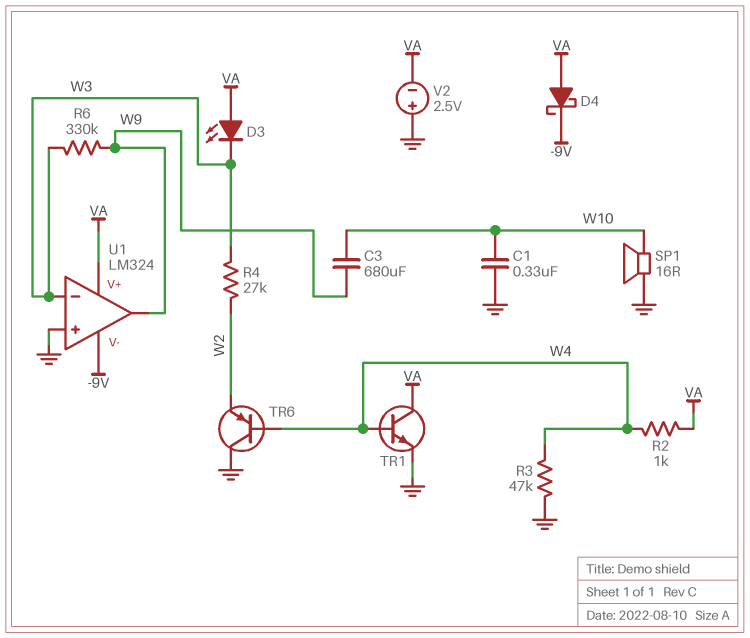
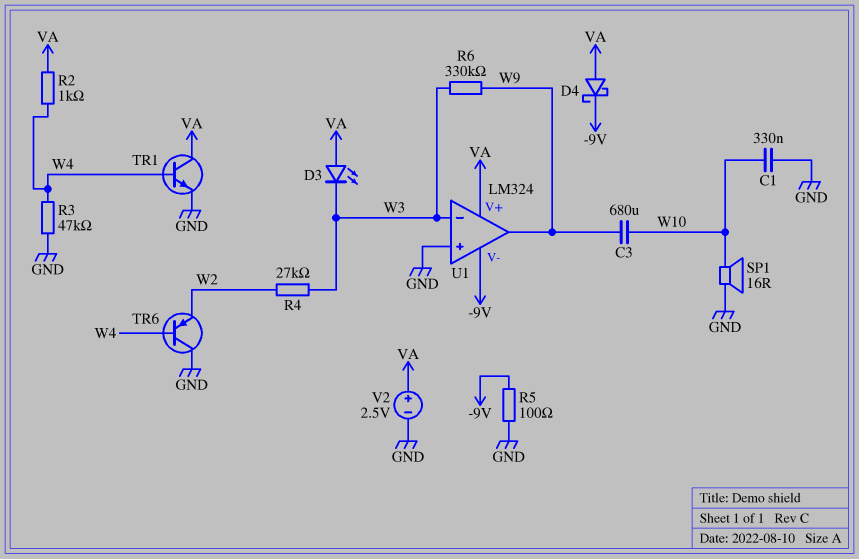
R5: none -> 100 (-9V, GND)
V2: 2.5V (plus GND, minus VA) -> 2.5V (plus VA, minus GND)

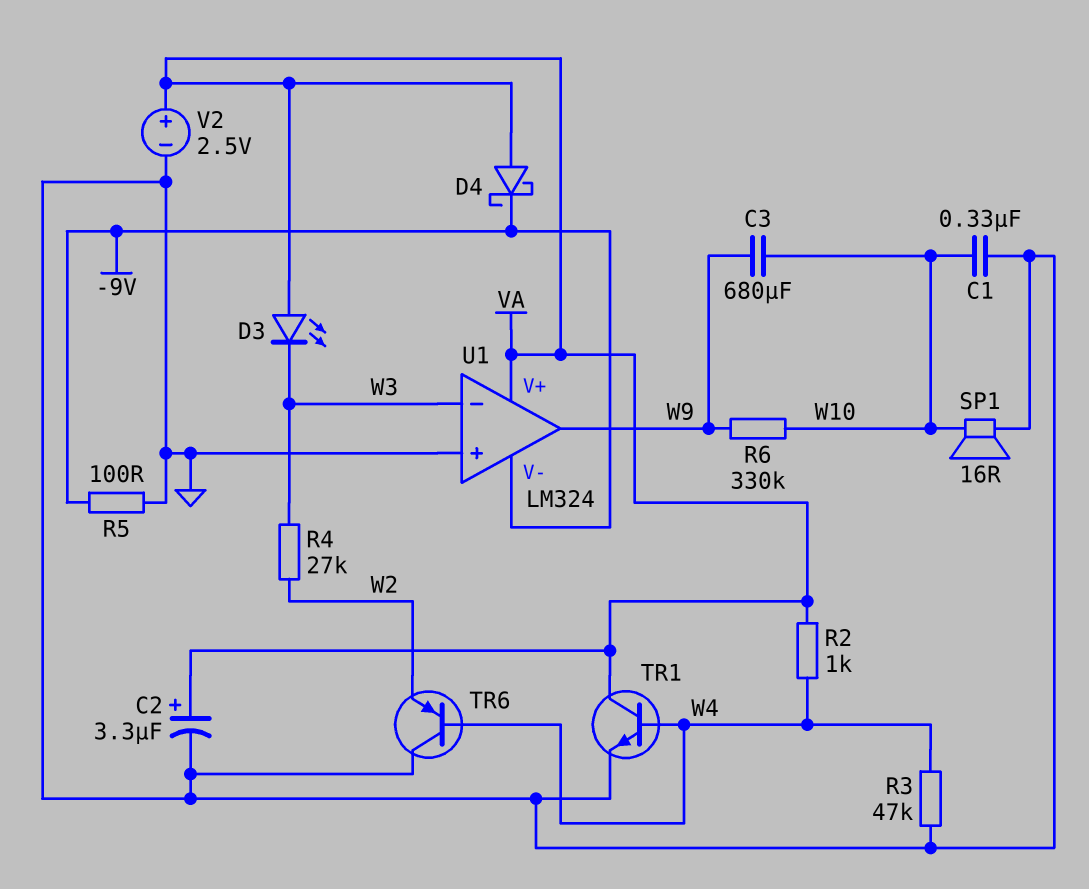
C2: none -> 3.3uF (plus VA, minus GND)
R6: 330k (W3, W9) -> 330k (W9, W10)

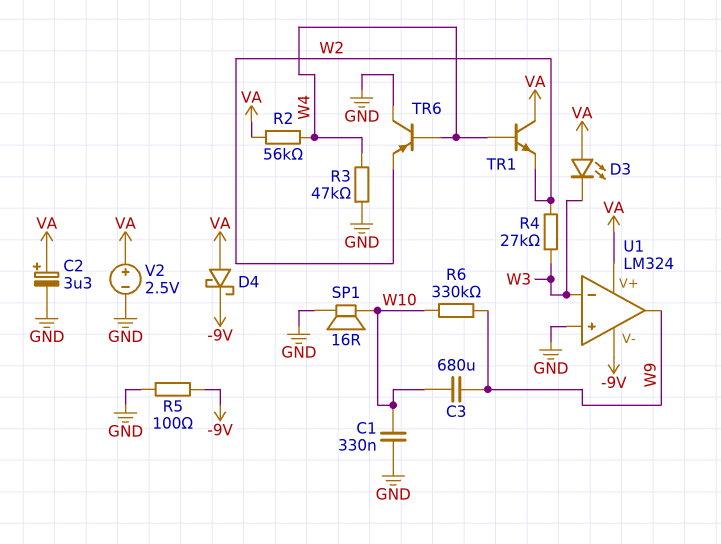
R2: 1k (VA, W4) -> 56k (VA, W4)
TR1: NPN (B W4, C VA, E GND) -> NPN (B W4, C VA, E W2)

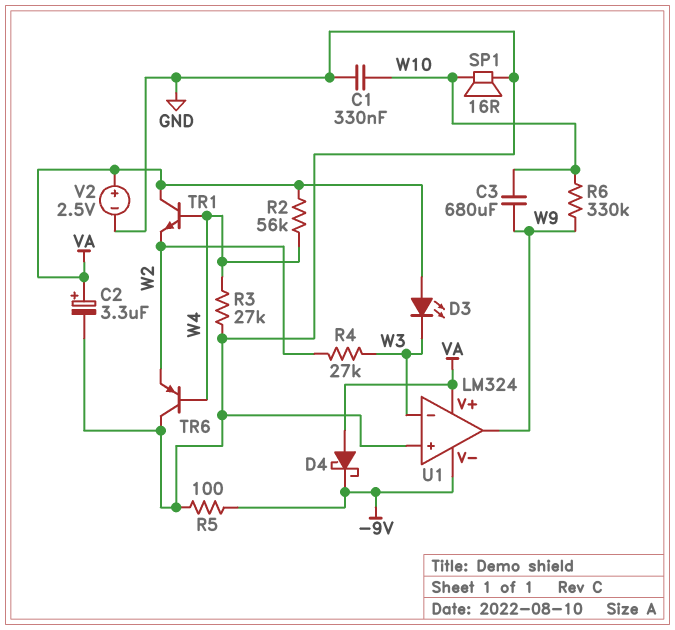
R3: 47k (GND, W4) -> 27k (GND, W4)

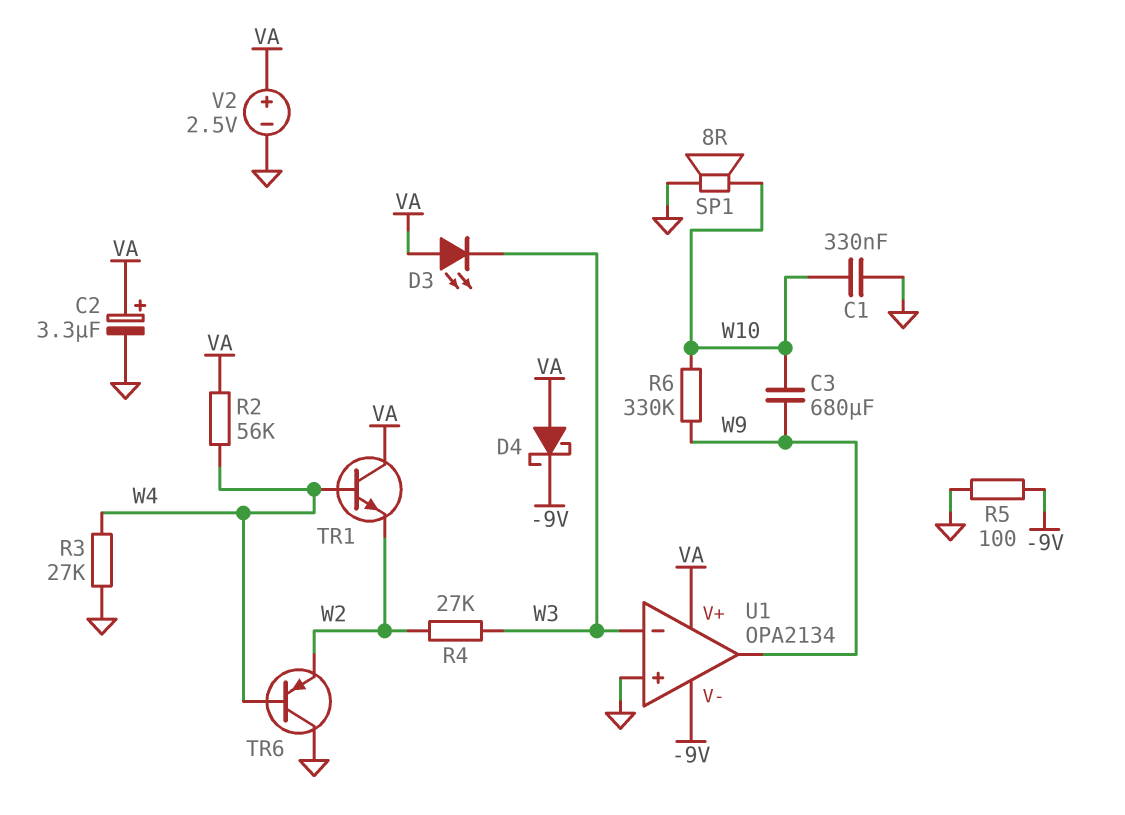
SP1: speaker 16R (GND, W10) -> speaker 8R (GND, W10)
U1: LM324 -> OPA2134

